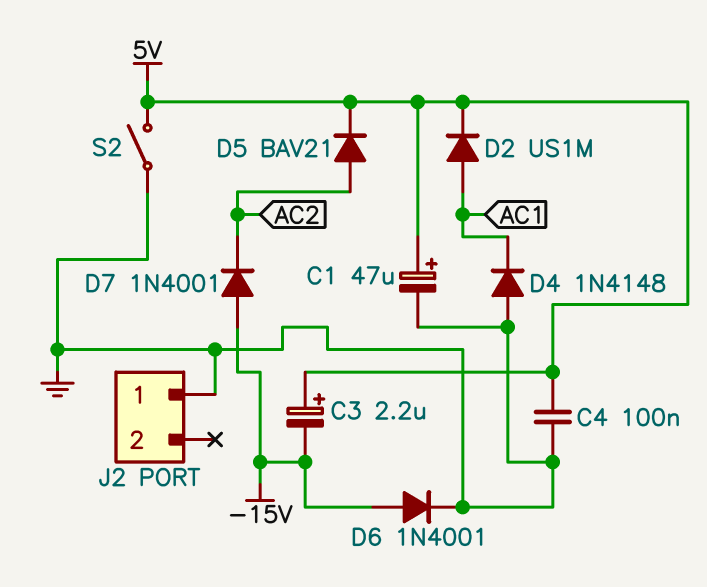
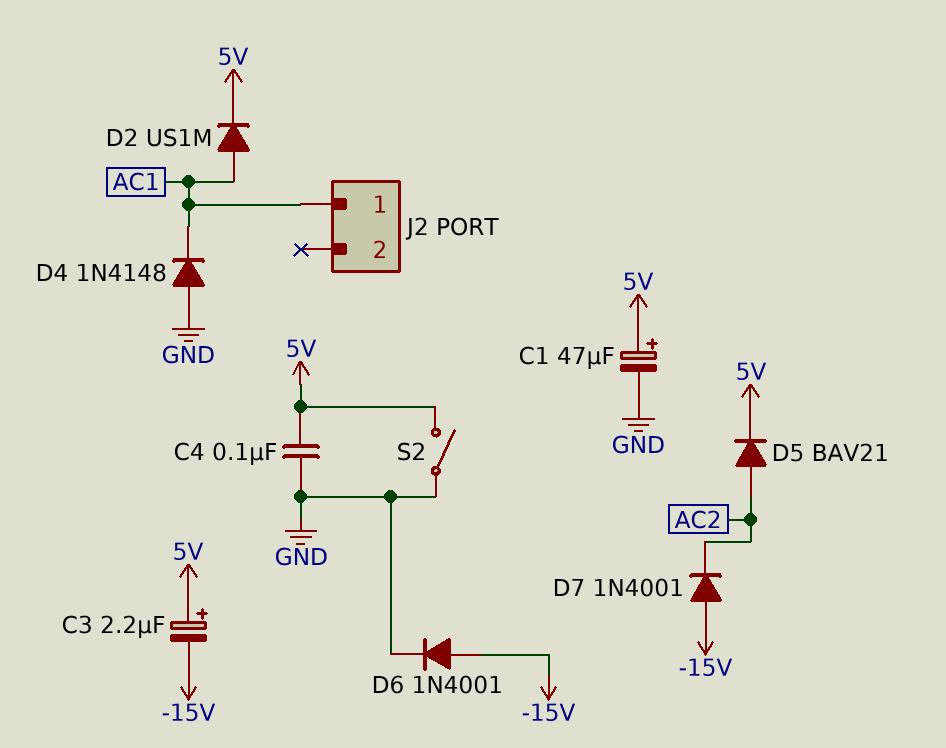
J2 pin 1: GND -> AC1

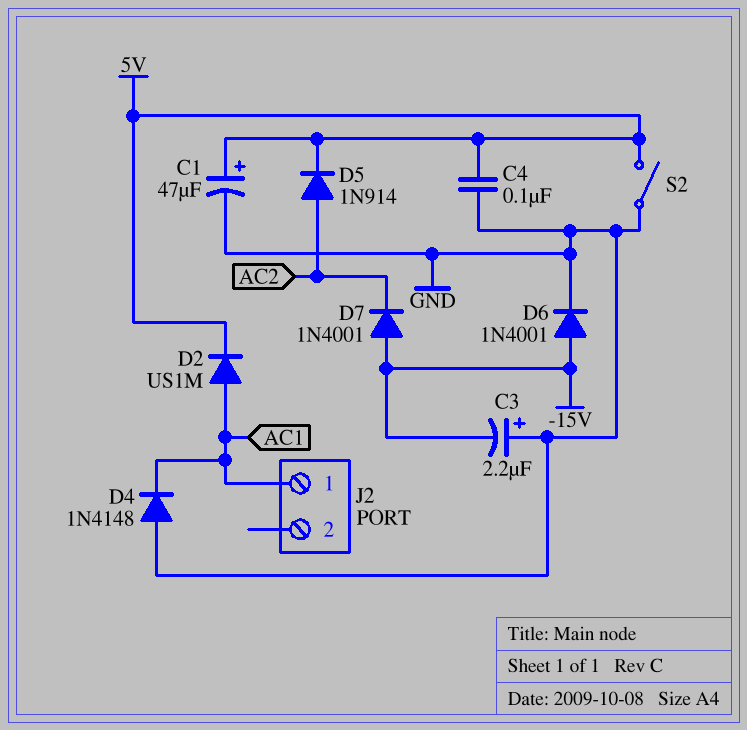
C3: 2.2uF (plus 5V, minus -15V) -> 2.2uF (plus GND, minus -15V)
D5: diode BAV21 (A AC2, K 5V) -> diode 1N914 (A AC2, K 5V)

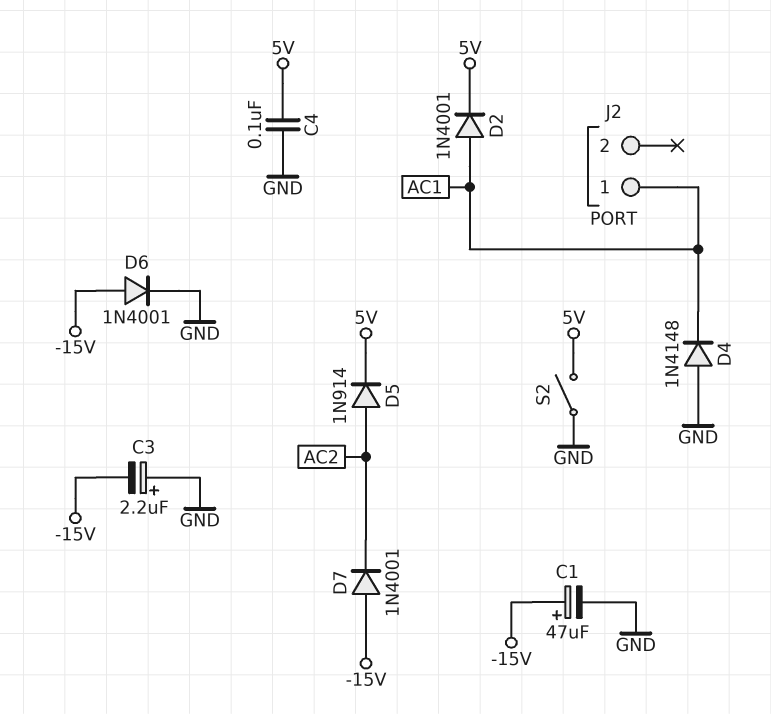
C1: 47uF (plus 5V, minus GND) -> 47uF (plus -15V, minus GND)
D2: diode US1M (A AC1, K 5V) -> diode 1N4001 (A AC1, K 5V)

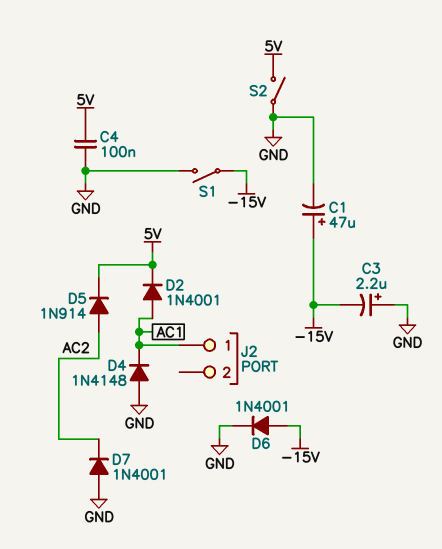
D7: diode 1N4001 (A -15V, K AC2) -> diode 1N4001 (A GND, K AC2)
S1: none -> switch (-15V, GND)

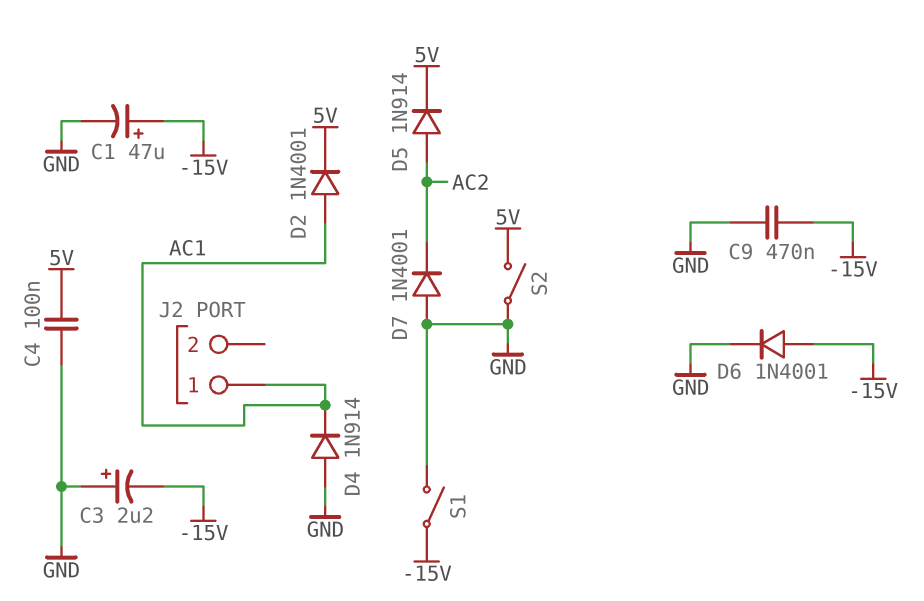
C9: none -> 470nF (-15V, GND)
D4: diode 1N4148 (A GND, K AC1) -> diode 1N914 (A GND, K AC1)

